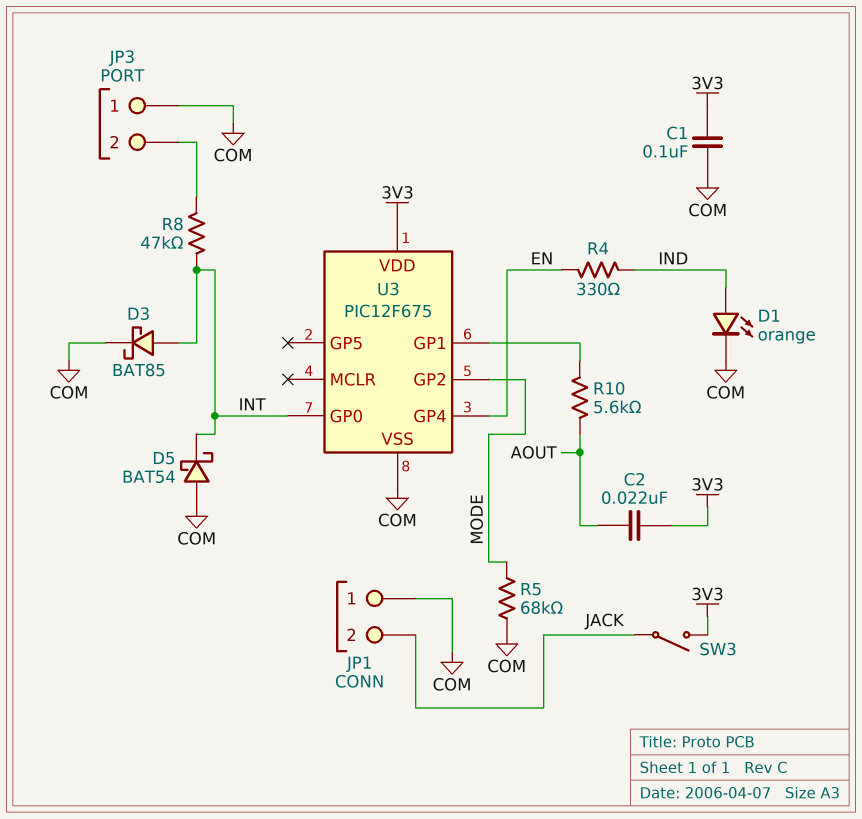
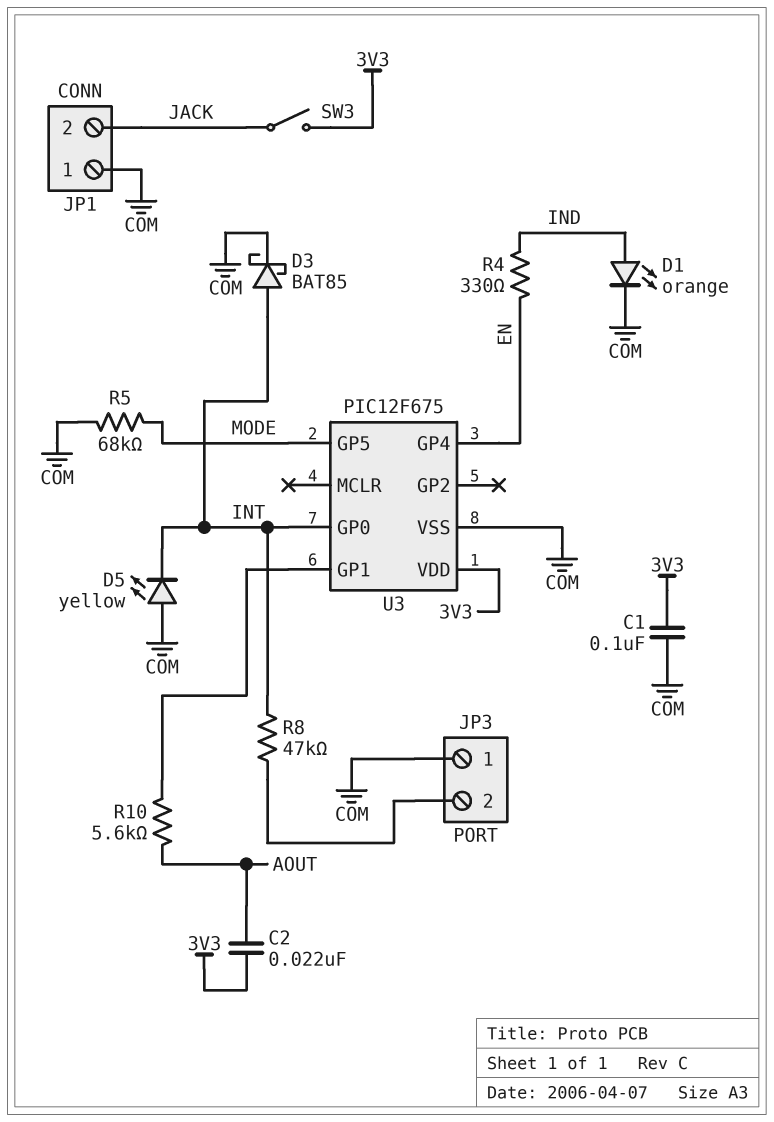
D5: schottky BAT54 (A COM, K INT) -> LED yellow (A COM, K INT)
U3 pin GP2: MODE -> none
U3 pin GP5: none -> MODE

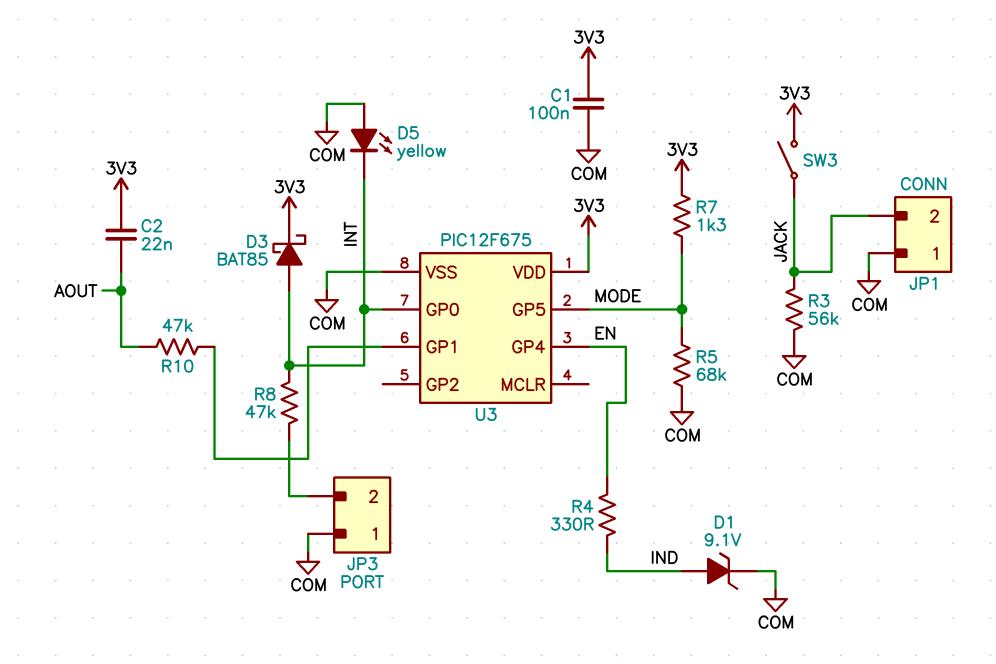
D1: LED orange (A IND, K COM) -> zener 9.1V (A IND, K COM)
D3: schottky BAT85 (A INT, K COM) -> schottky BAT85 (A INT, K 3V3)
R3: none -> 56k (COM, JACK)
R7: none -> 1.3k (3V3, MODE)
R10: 5.6k (AOUT, U3/GP1) -> 47k (AOUT, U3/GP1)

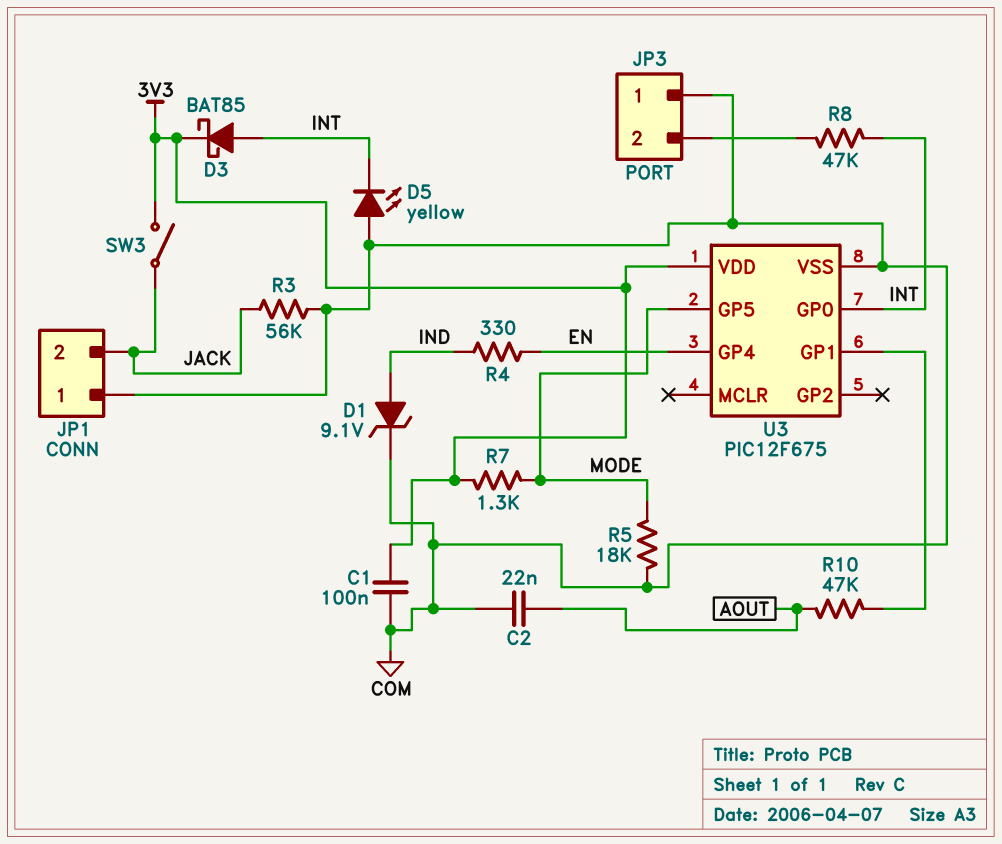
C2: 22nF (3V3, AOUT) -> 22nF (AOUT, COM)
R5: 68k (COM, MODE) -> 18k (COM, MODE)

